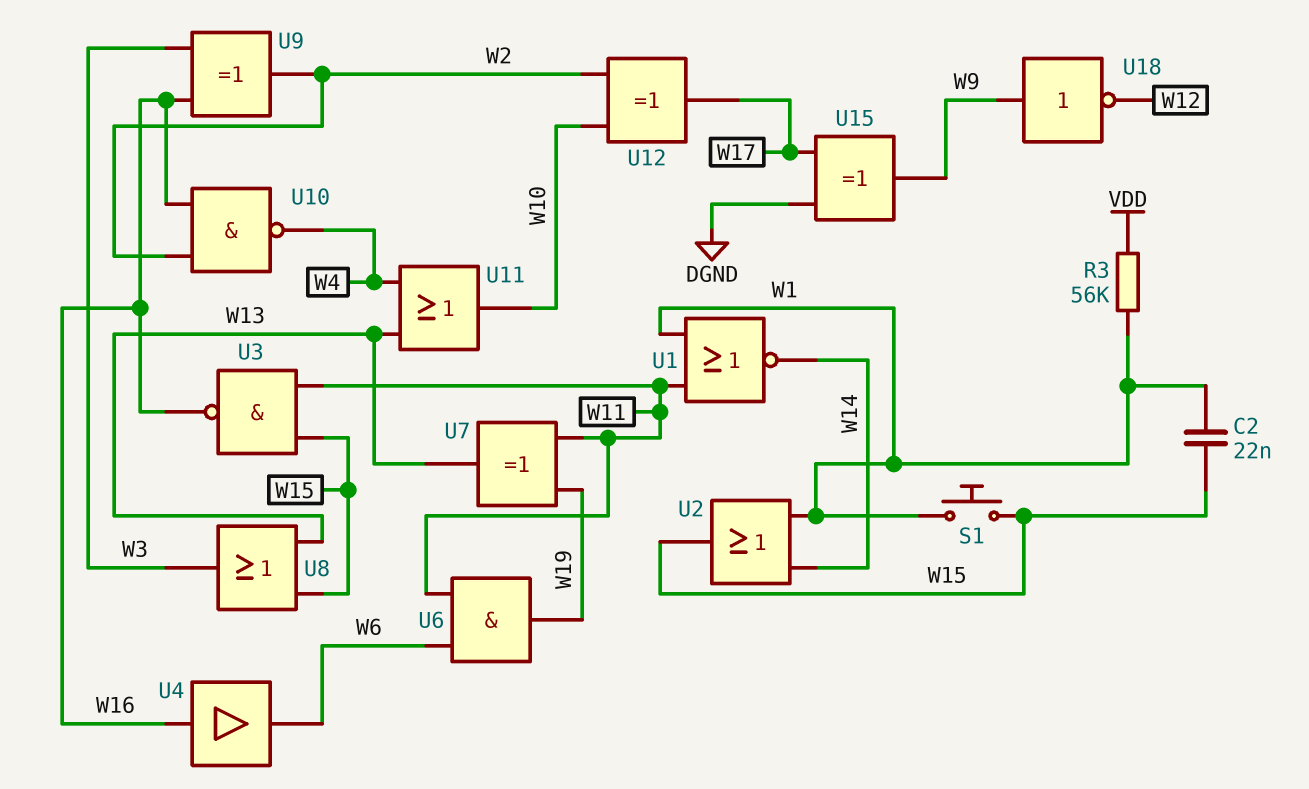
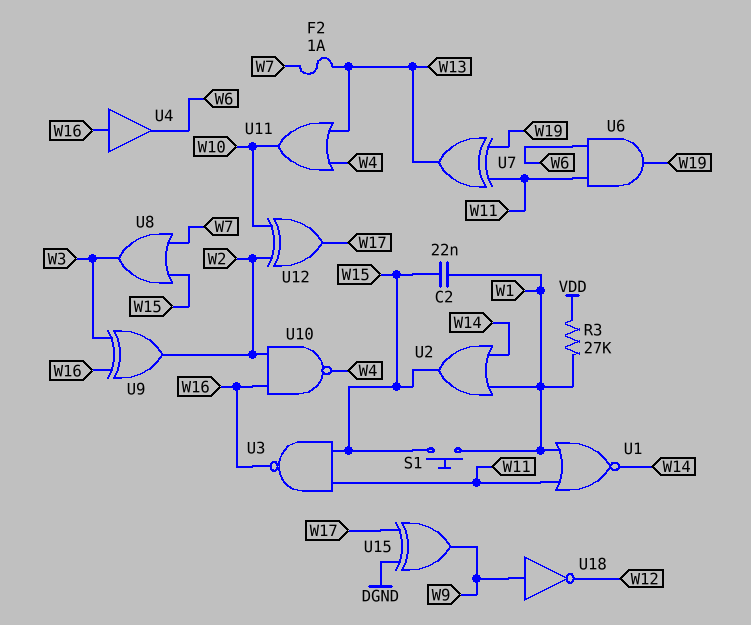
F2: none -> 1A (W7, W13)
R3: 56k (VDD, W1) -> 27k (VDD, W1)
U8: OR (in W13, in W15, out W3) -> OR (in W7, in W15, out W3)

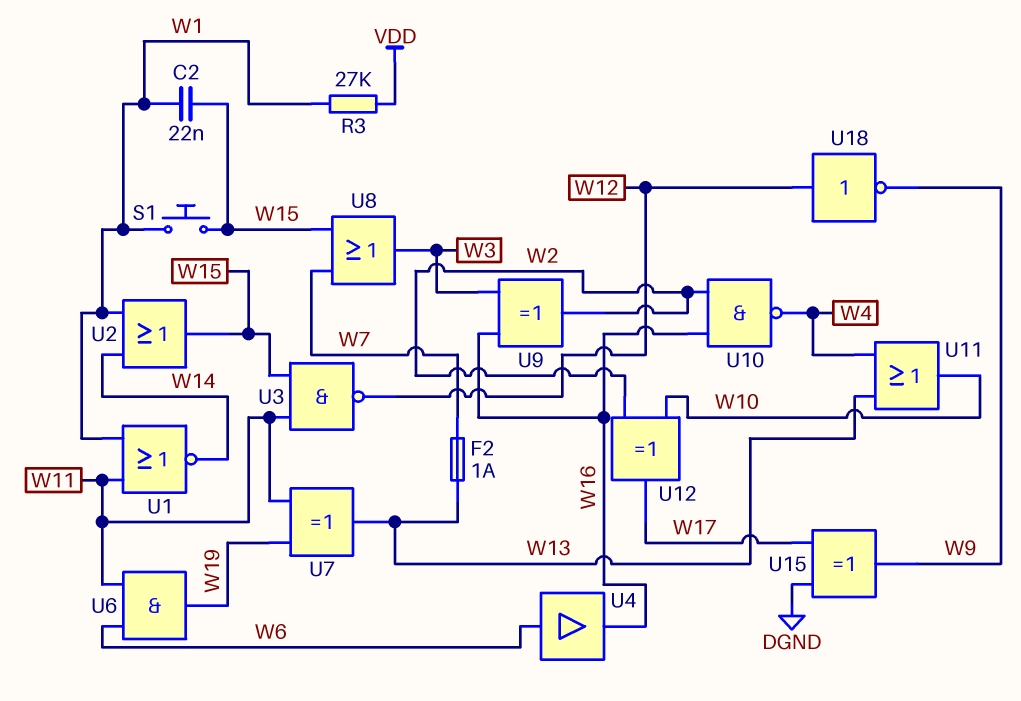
U3: NAND (in W11, in W15, out W16) -> NAND (in W11, in W15, out W12)
U4: buffer (in W16, out W6) -> buffer (in W6, out W16)
U18: NOT (in W9, out W12) -> NOT (in W12, out W9)

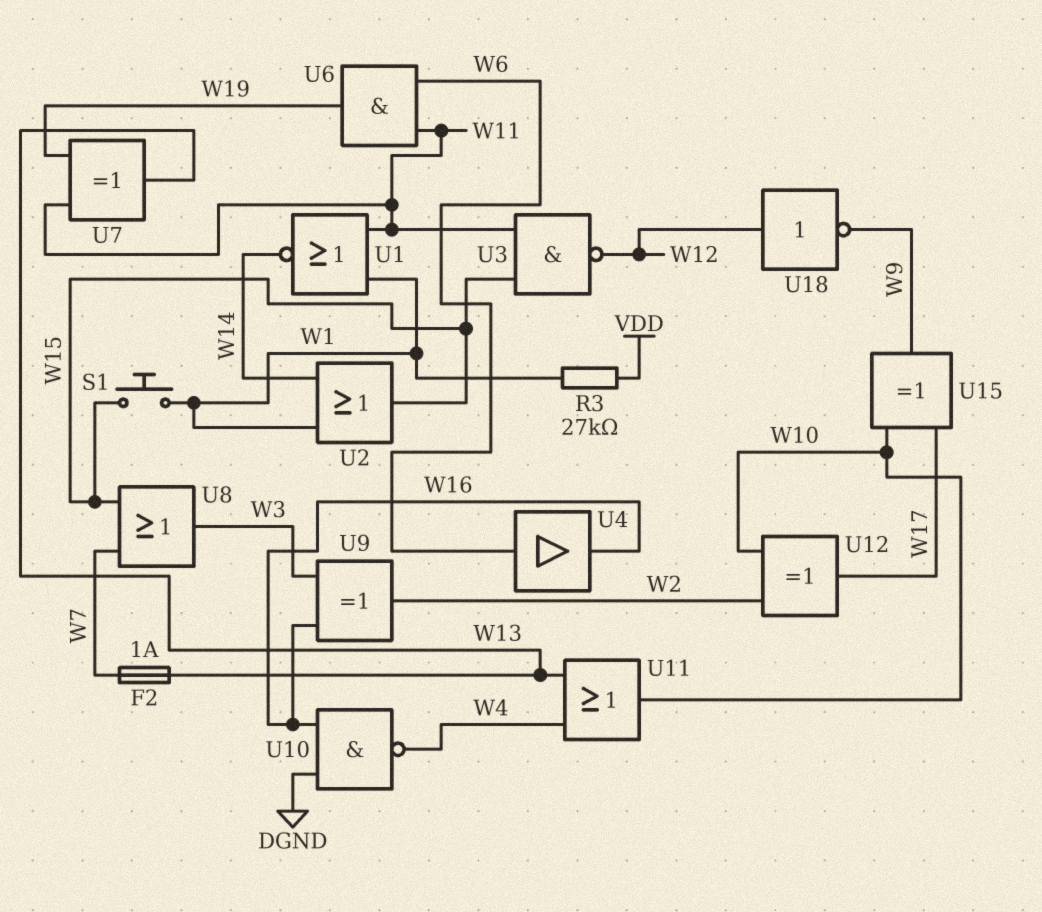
C2: 22nF (W1, W15) -> none
U10: NAND (in W2, in W16, out W4) -> NAND (in DGND, in W16, out W4)
U15: XOR (in DGND, in W17, out W9) -> XOR (in W10, in W17, out W9)

